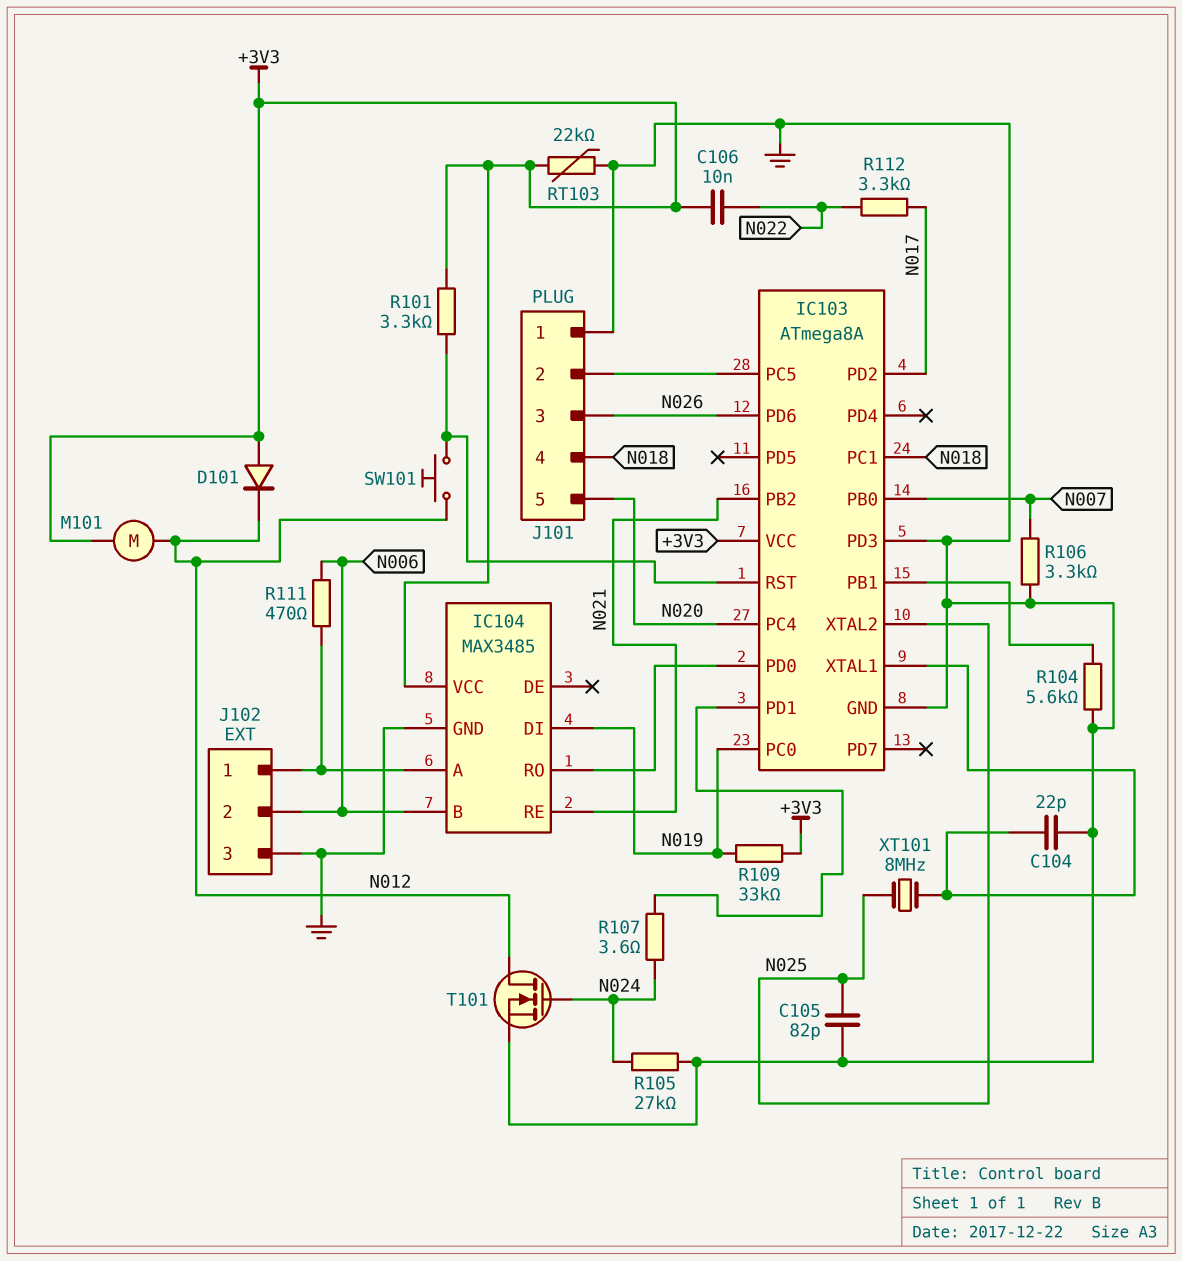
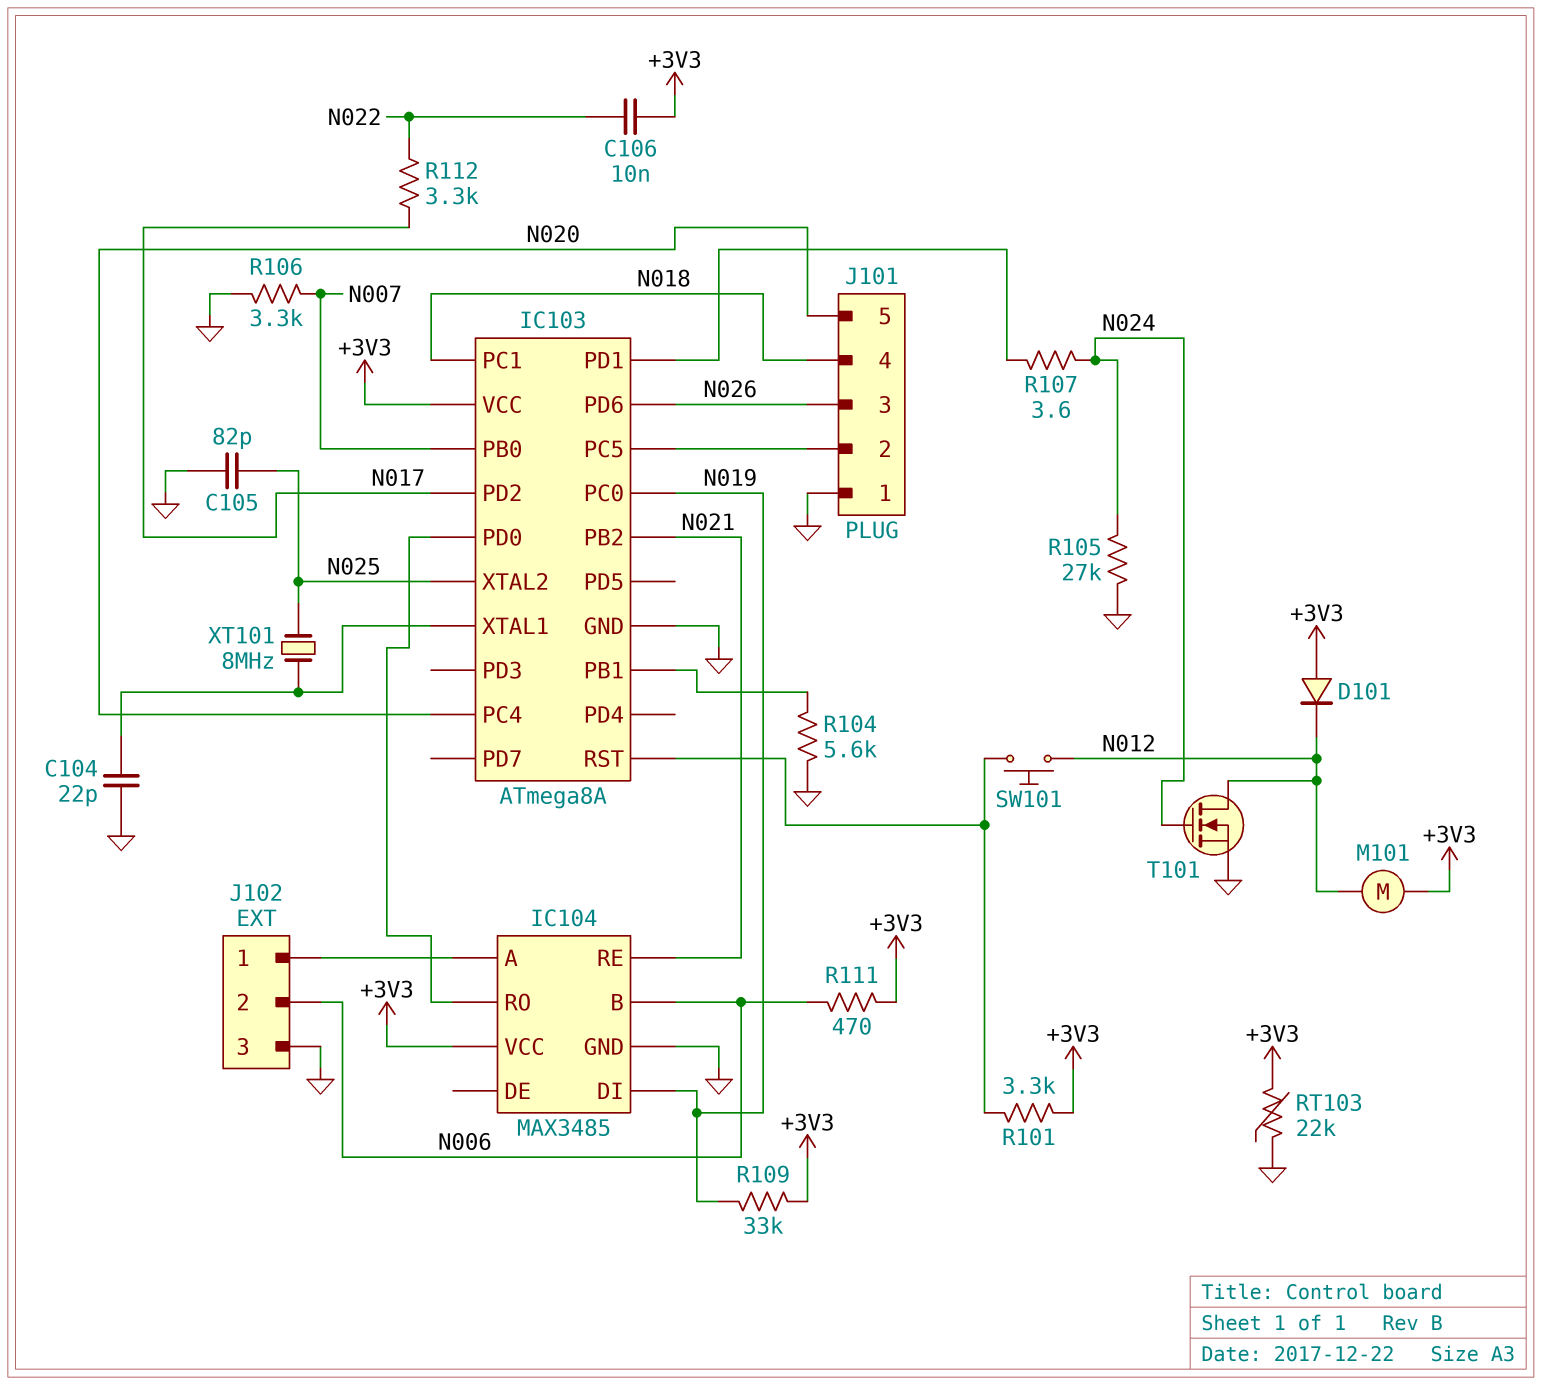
IC103 pin PD3: GND -> none
R111: 470 (IC104/A, N006) -> 470 (+3V3, N006)

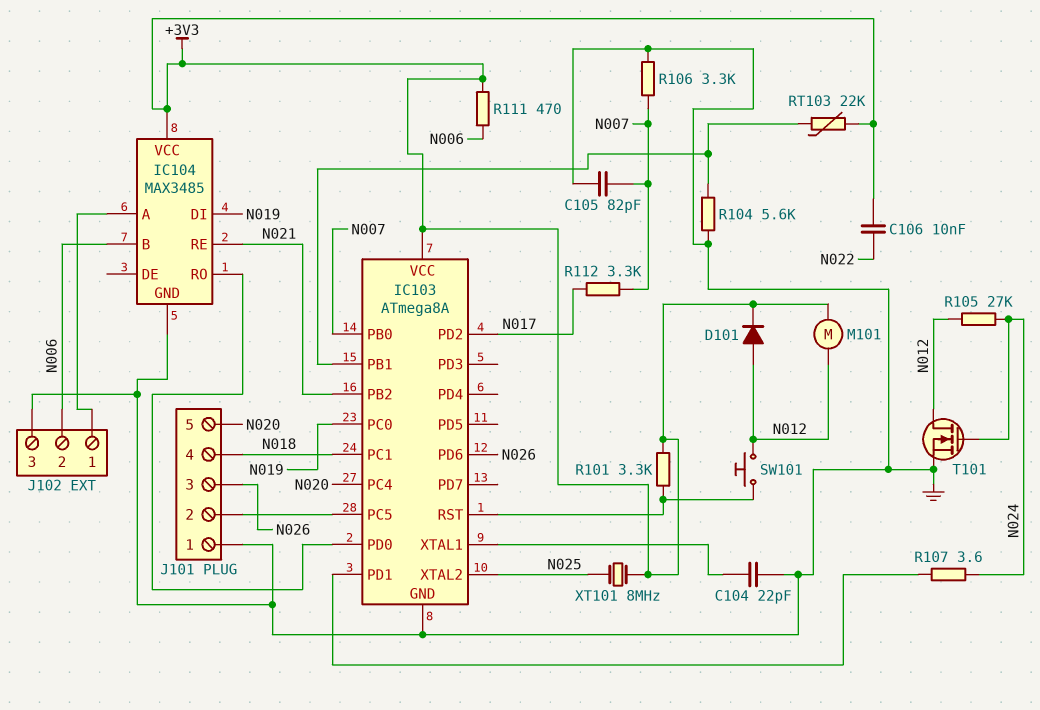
C105: 82pF (GND, N025) -> 82pF (GND, N007)
D101: diode (A +3V3, K N012) -> diode (A N012, K +3V3)
R105: 27k (GND, N024) -> 27k (N012, N024)
R109: 33k (+3V3, N019) -> none
R112: 3.3k (N017, N022) -> 3.3k (N007, N017)
RT103: 22k (+3V3, GND) -> 22k (+3V3, IC103/PB1)
XT101: 8MHz (IC103/XTAL1, N025) -> 8MHz (+3V3, N025)

